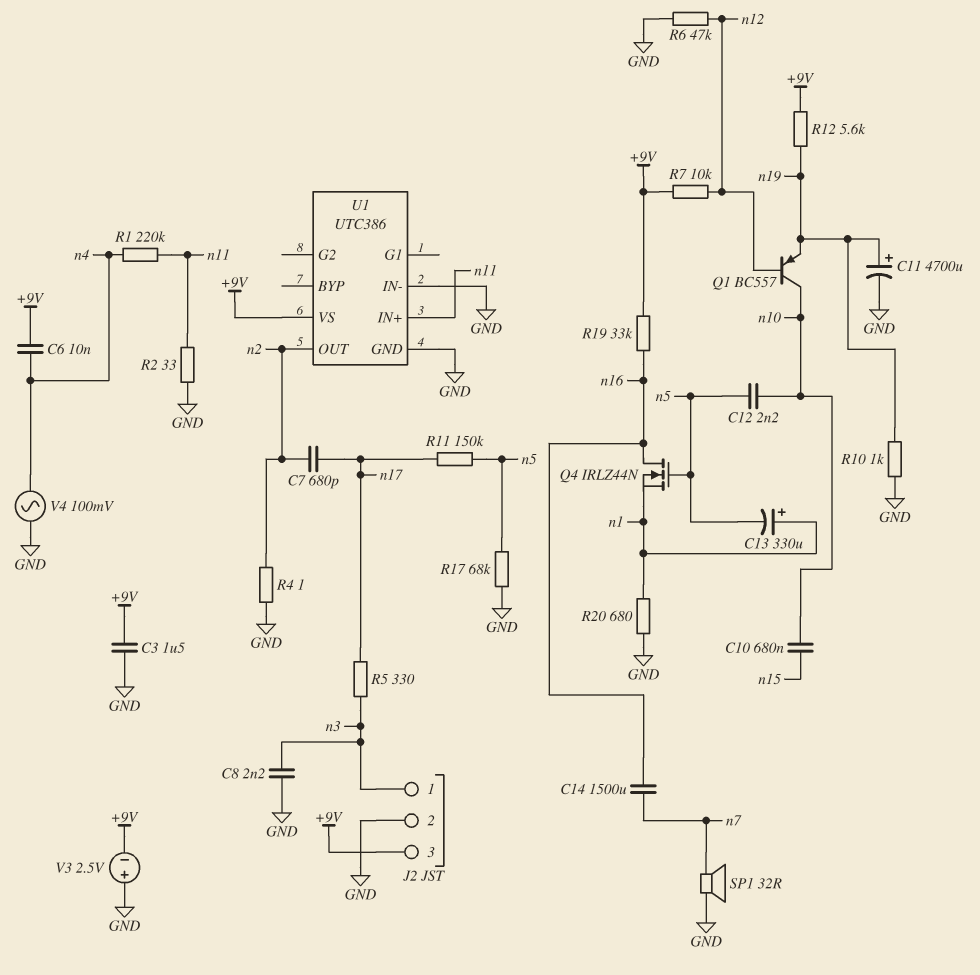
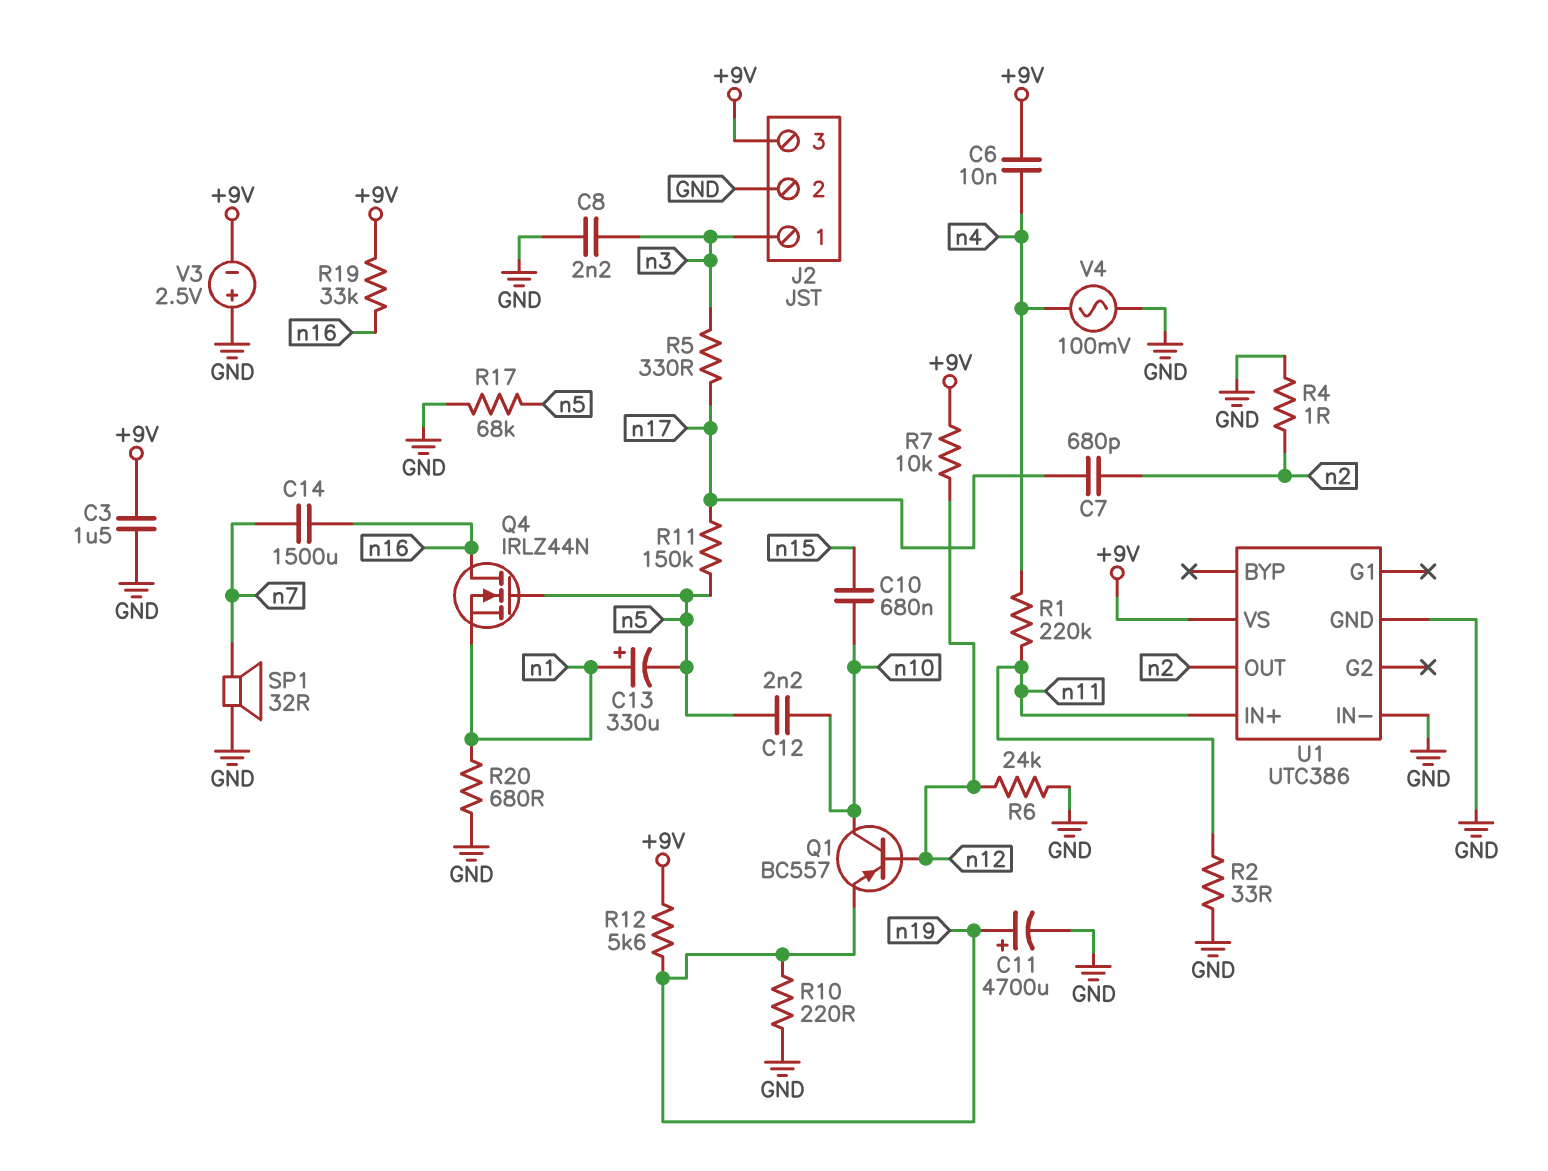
R6: 47k (GND, n12) -> 24k (GND, n12)
R10: 1k (GND, n19) -> 220 (GND, n19)

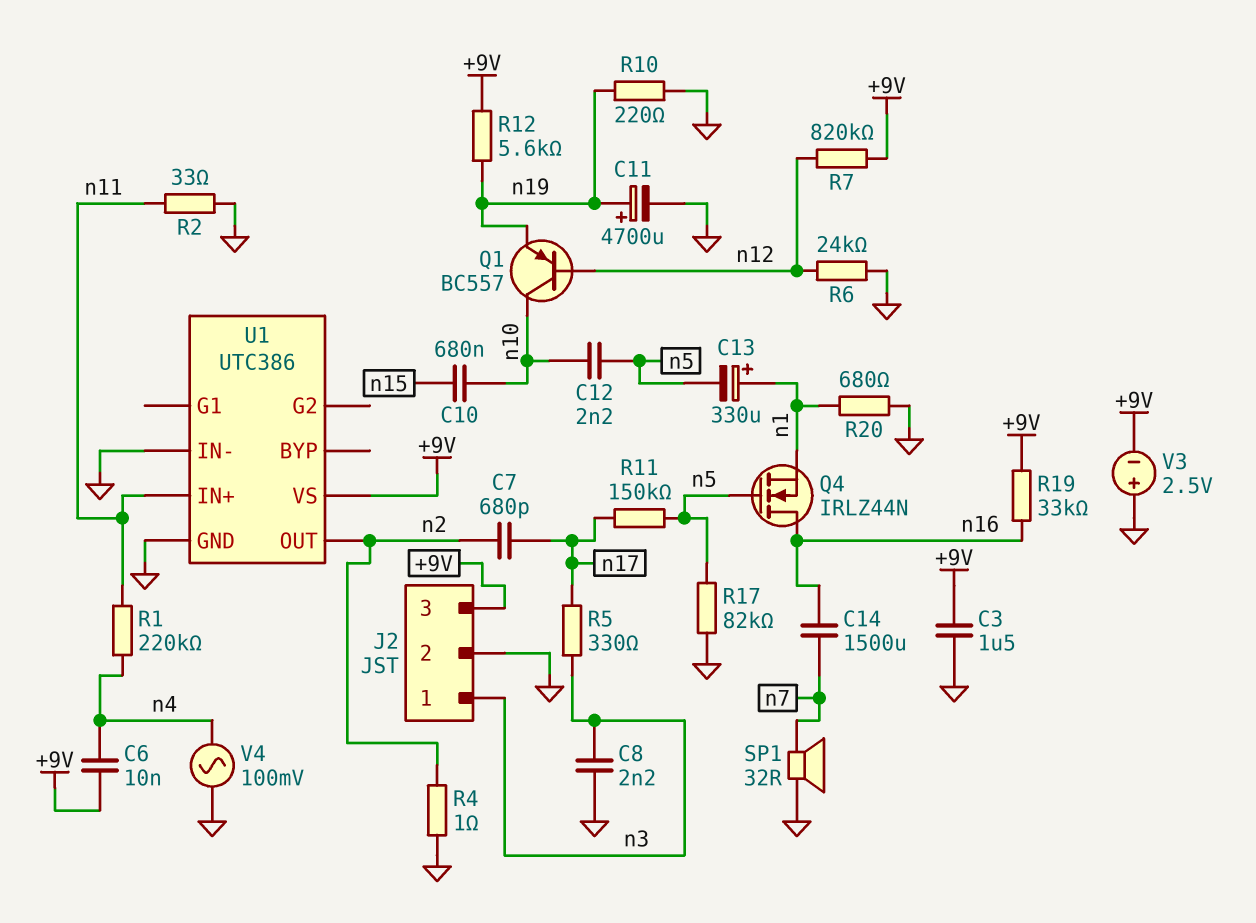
R7: 10k (+9V, n12) -> 820k (+9V, n12)
R17: 68k (GND, n5) -> 82k (GND, n5)

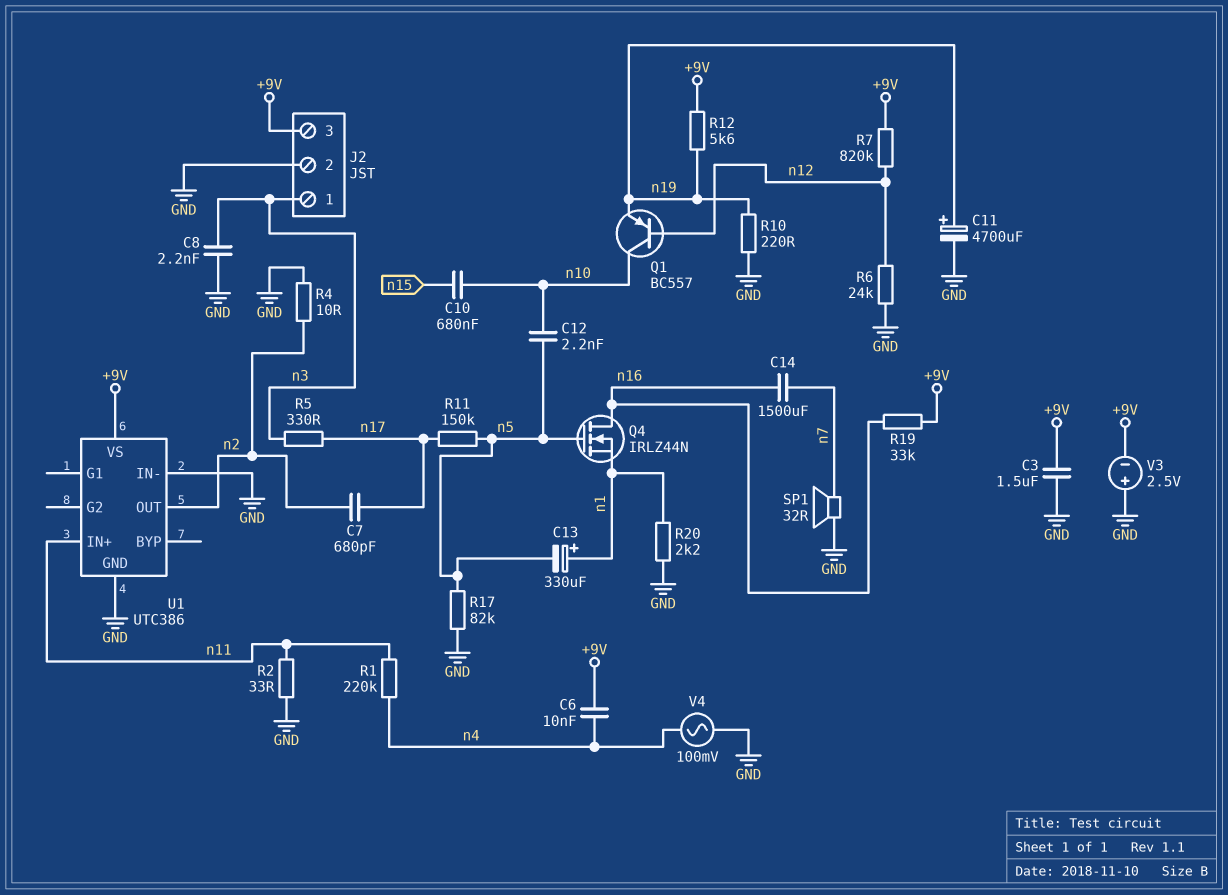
R4: 1 (GND, n2) -> 10 (GND, n2)
R20: 680 (GND, n1) -> 2.2k (GND, n1)

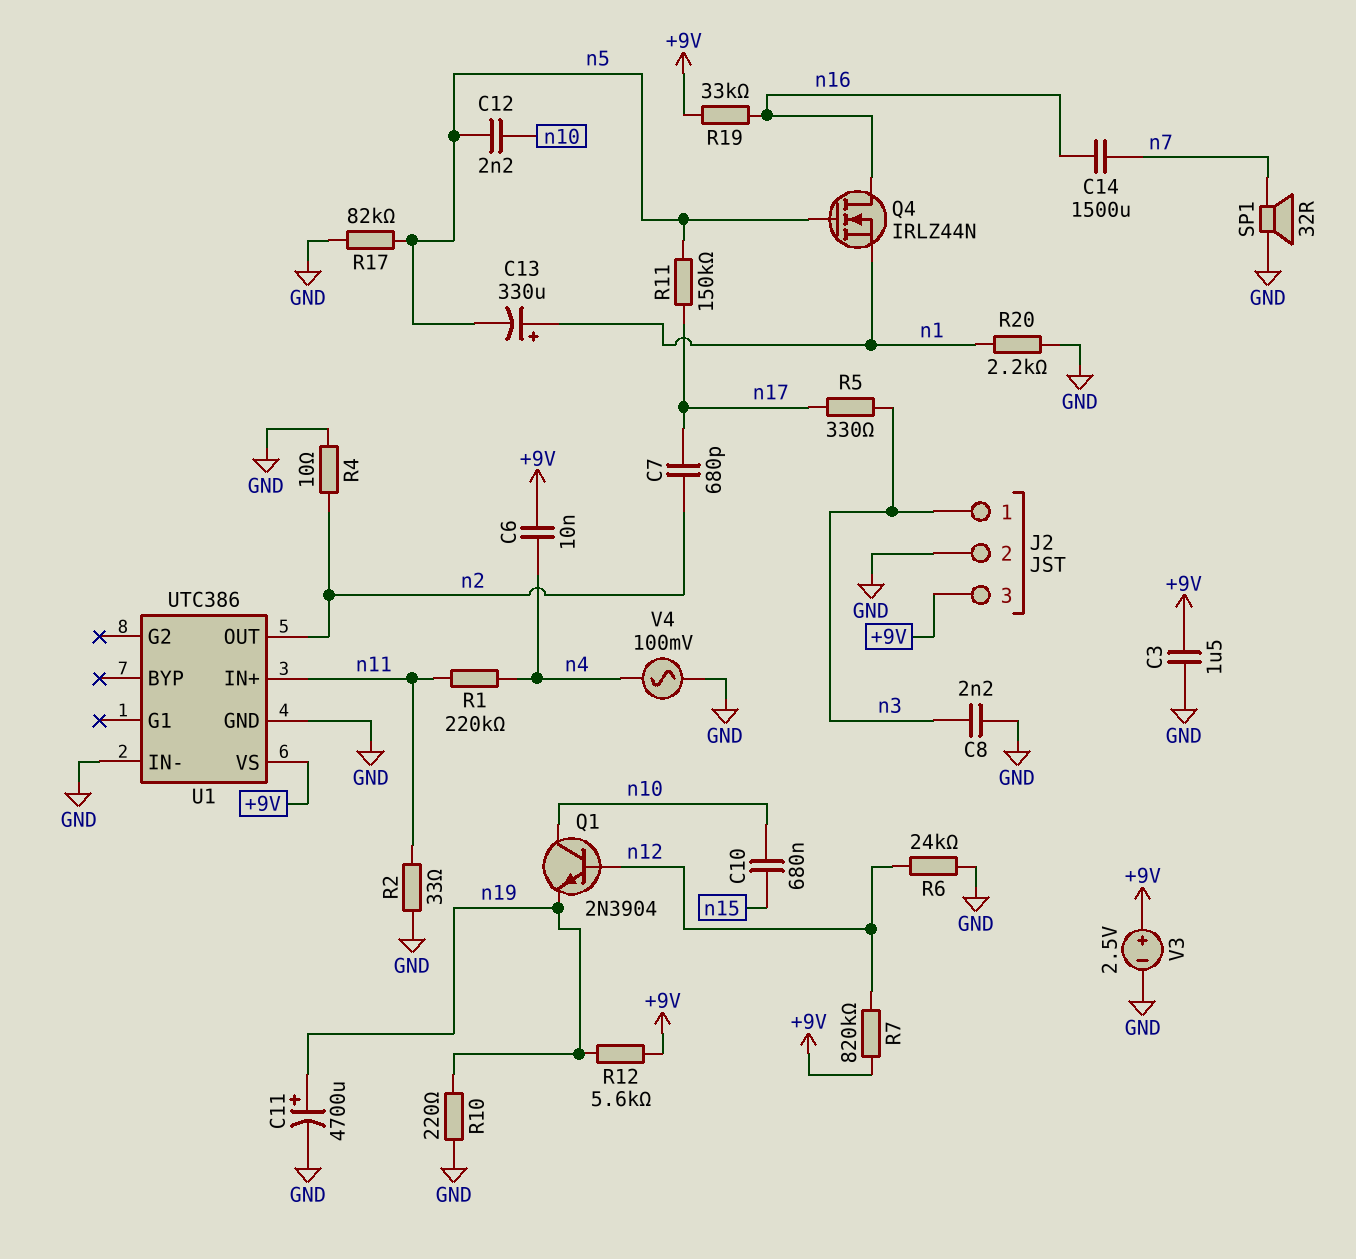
Q1: PNP BC557 (B n12, C n10, E n19) -> NPN 2N3904 (B n12, C n10, E n19)
V3: 2.5V (plus GND, minus +9V) -> 2.5V (plus +9V, minus GND)

